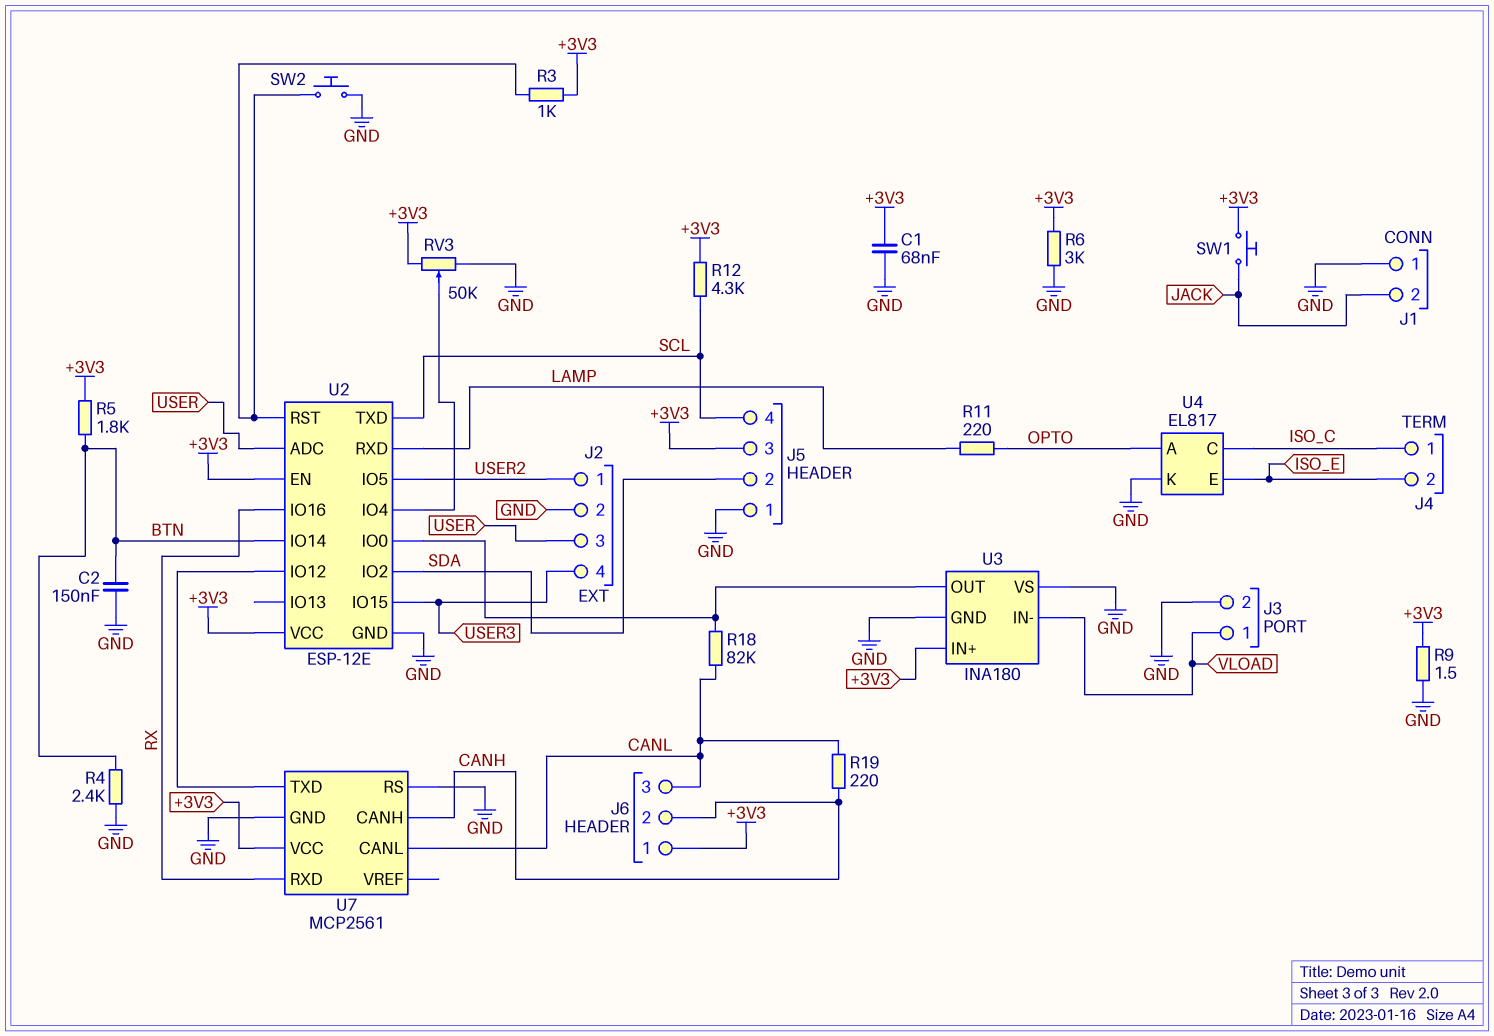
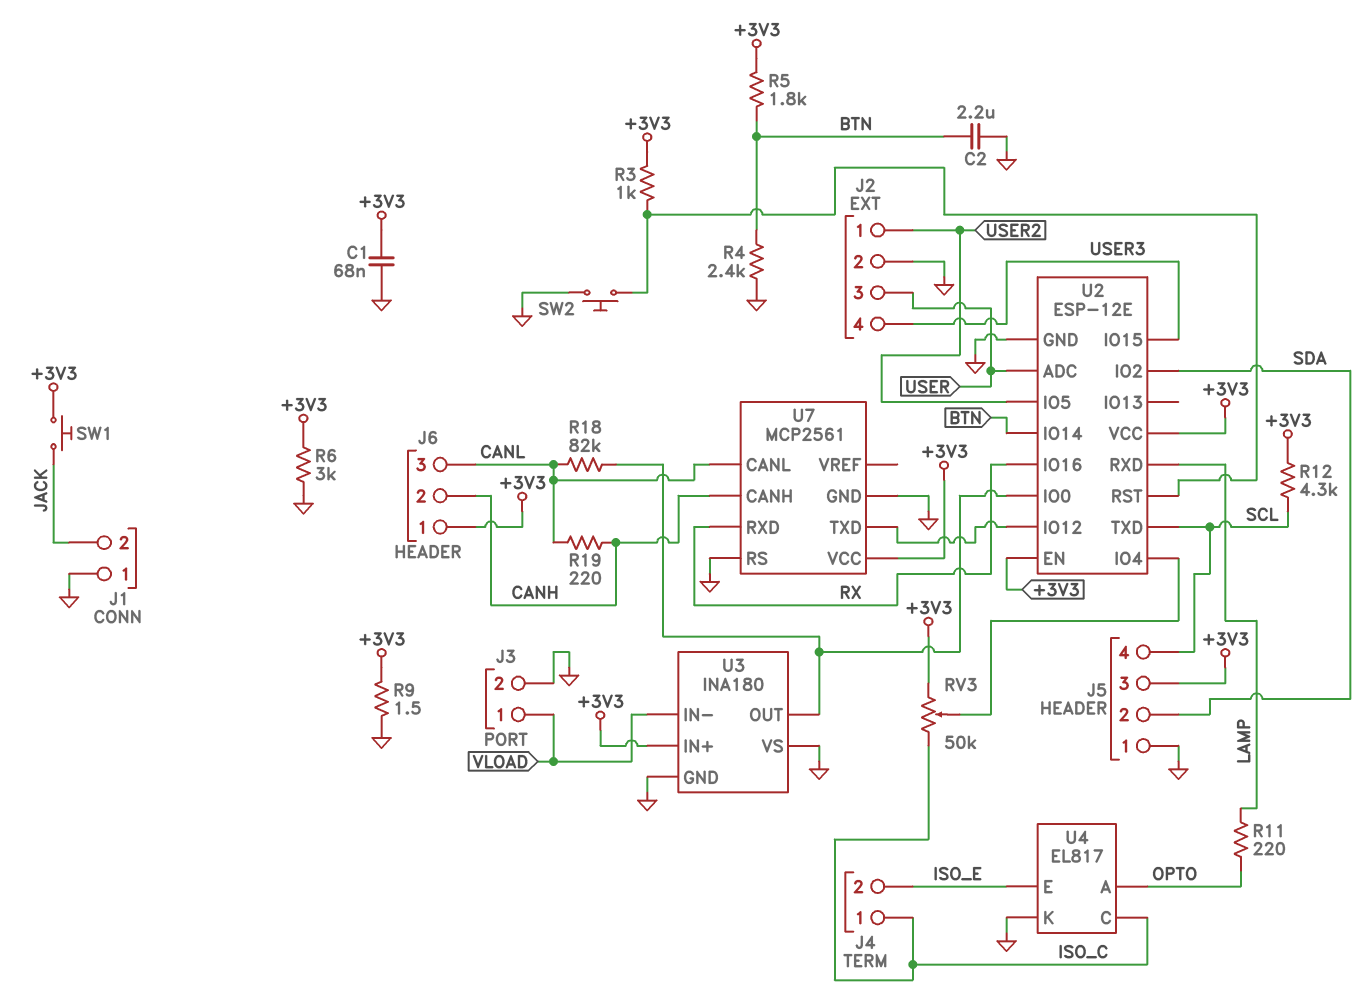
C2: 150nF (BTN, GND) -> 2.2uF (BTN, GND)
RV3: 50k (+3V3, GND, wiper U2/IO4) -> 50k (+3V3, ISO_C, wiper U2/IO4)

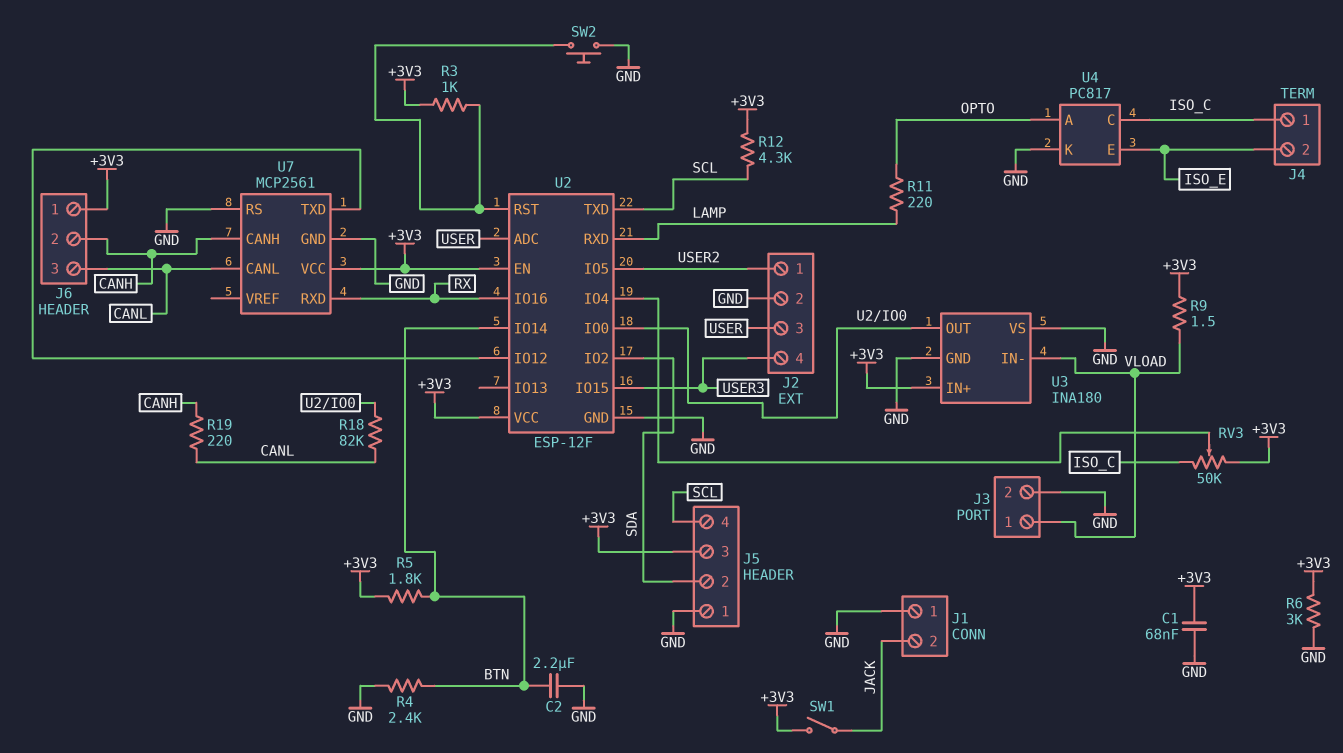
R9: 1.5 (+3V3, GND) -> 1.5 (+3V3, VLOAD)
SW1: button (+3V3, JACK) -> switch (+3V3, JACK)
U2: ESP-12E -> ESP-12F
U4: EL817 -> PC817

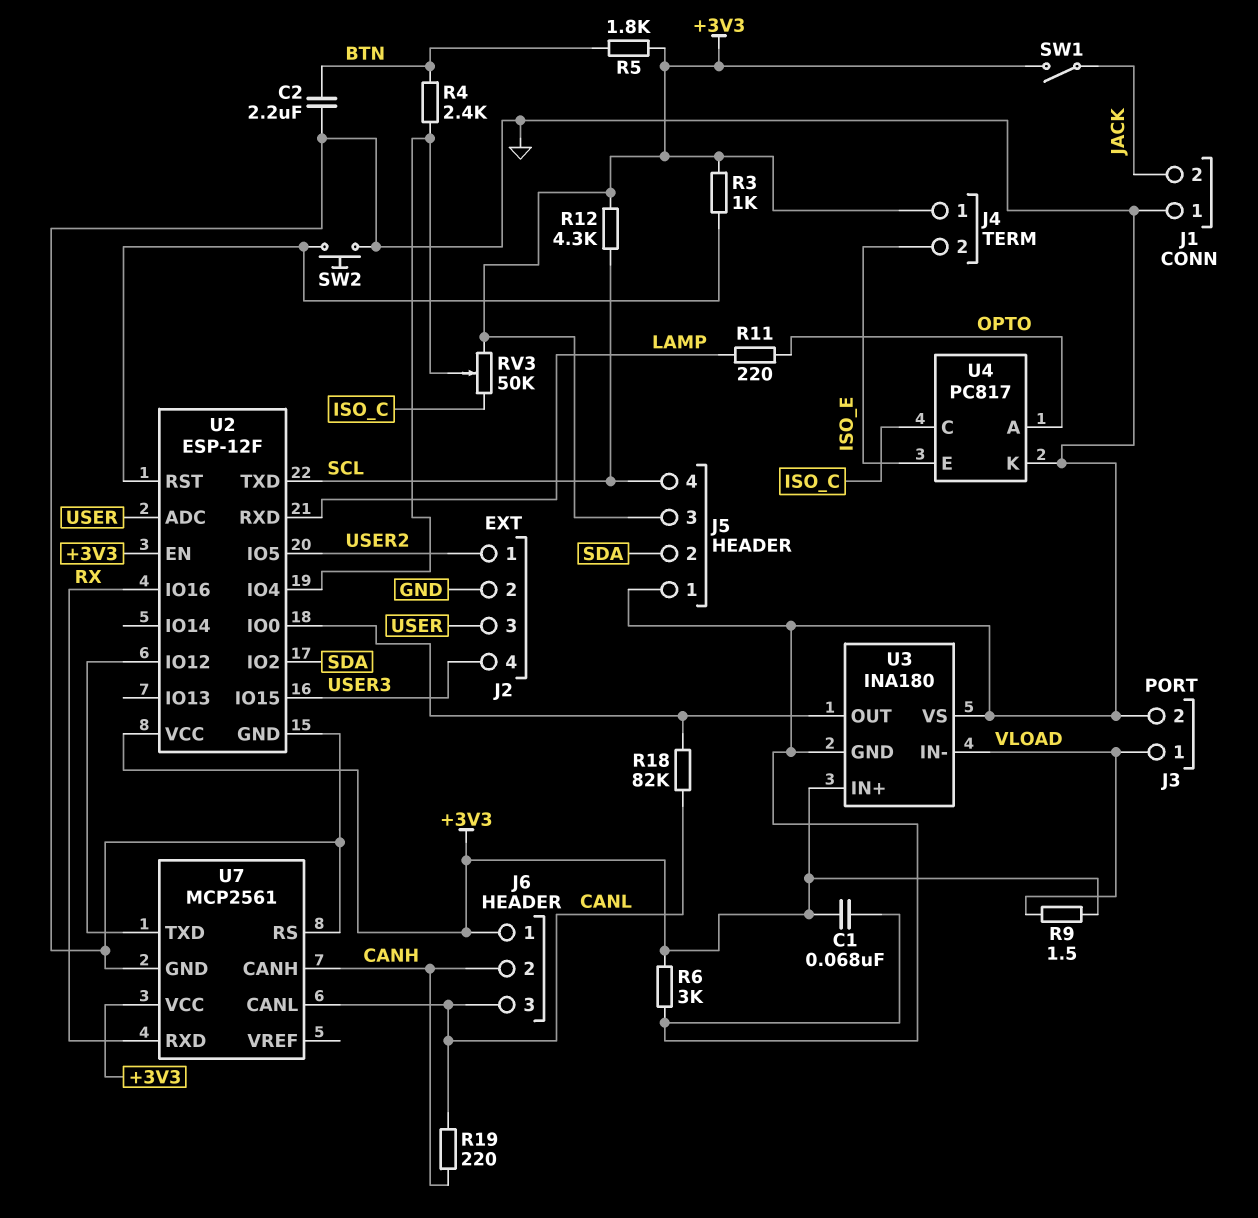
J4 pin 1: ISO_C -> +3V3
R4: 2.4k (BTN, GND) -> 2.4k (BTN, U2/IO4)
U2 pin IO14: BTN -> none

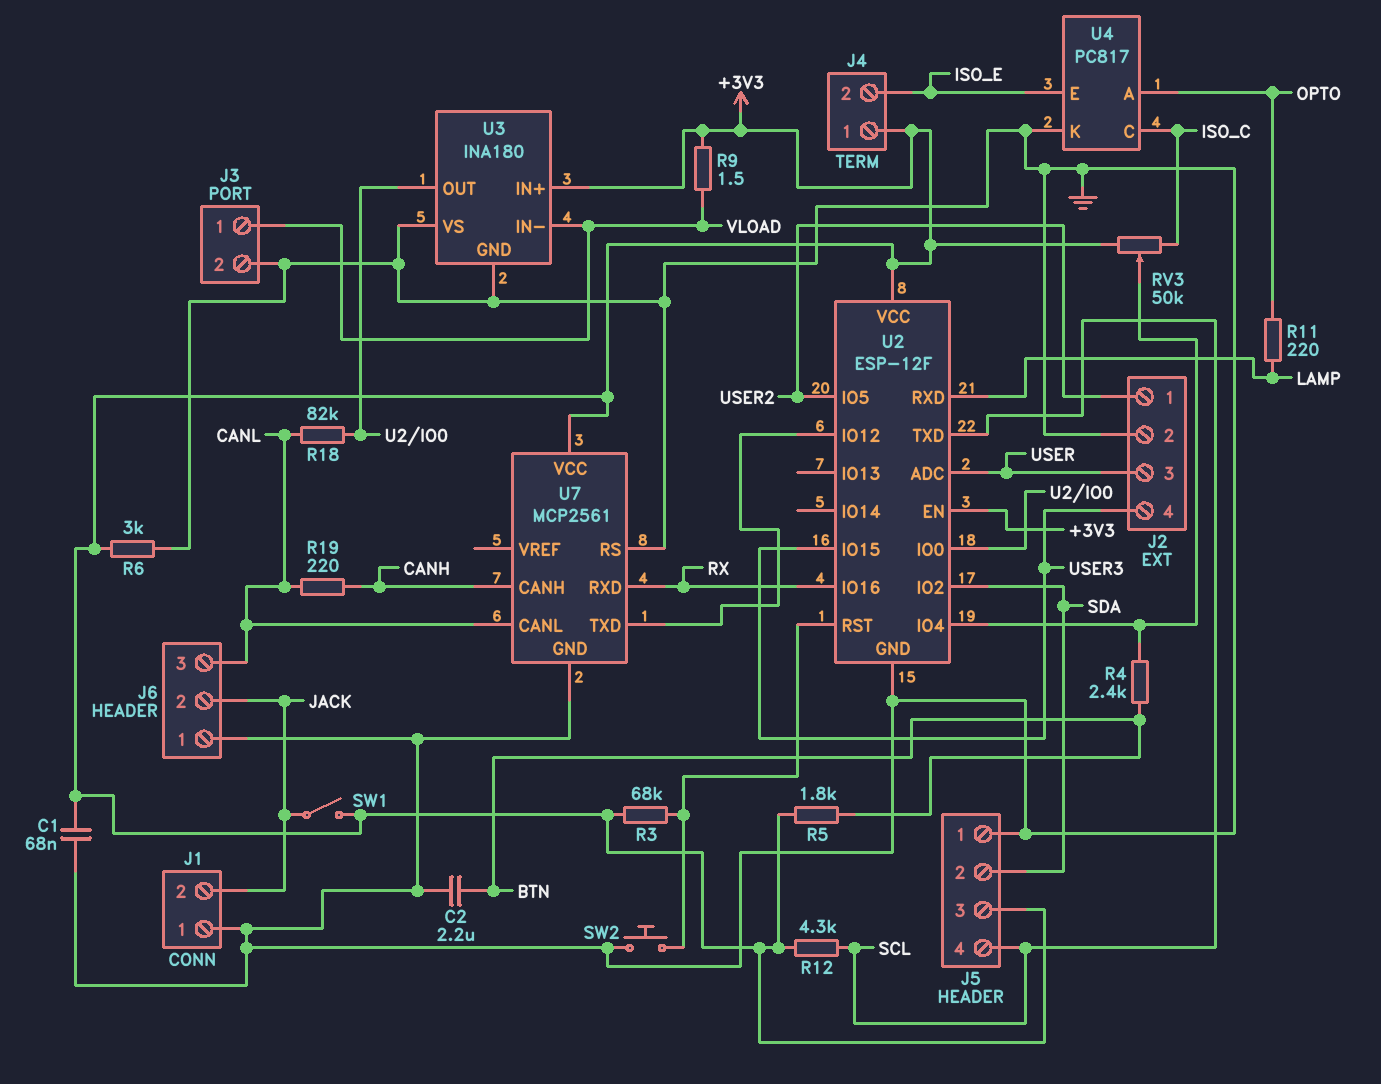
J6 pin 1: +3V3 -> GND
J6 pin 2: CANH -> JACK
R3: 1k (+3V3, U2/RST) -> 68k (+3V3, U2/RST)

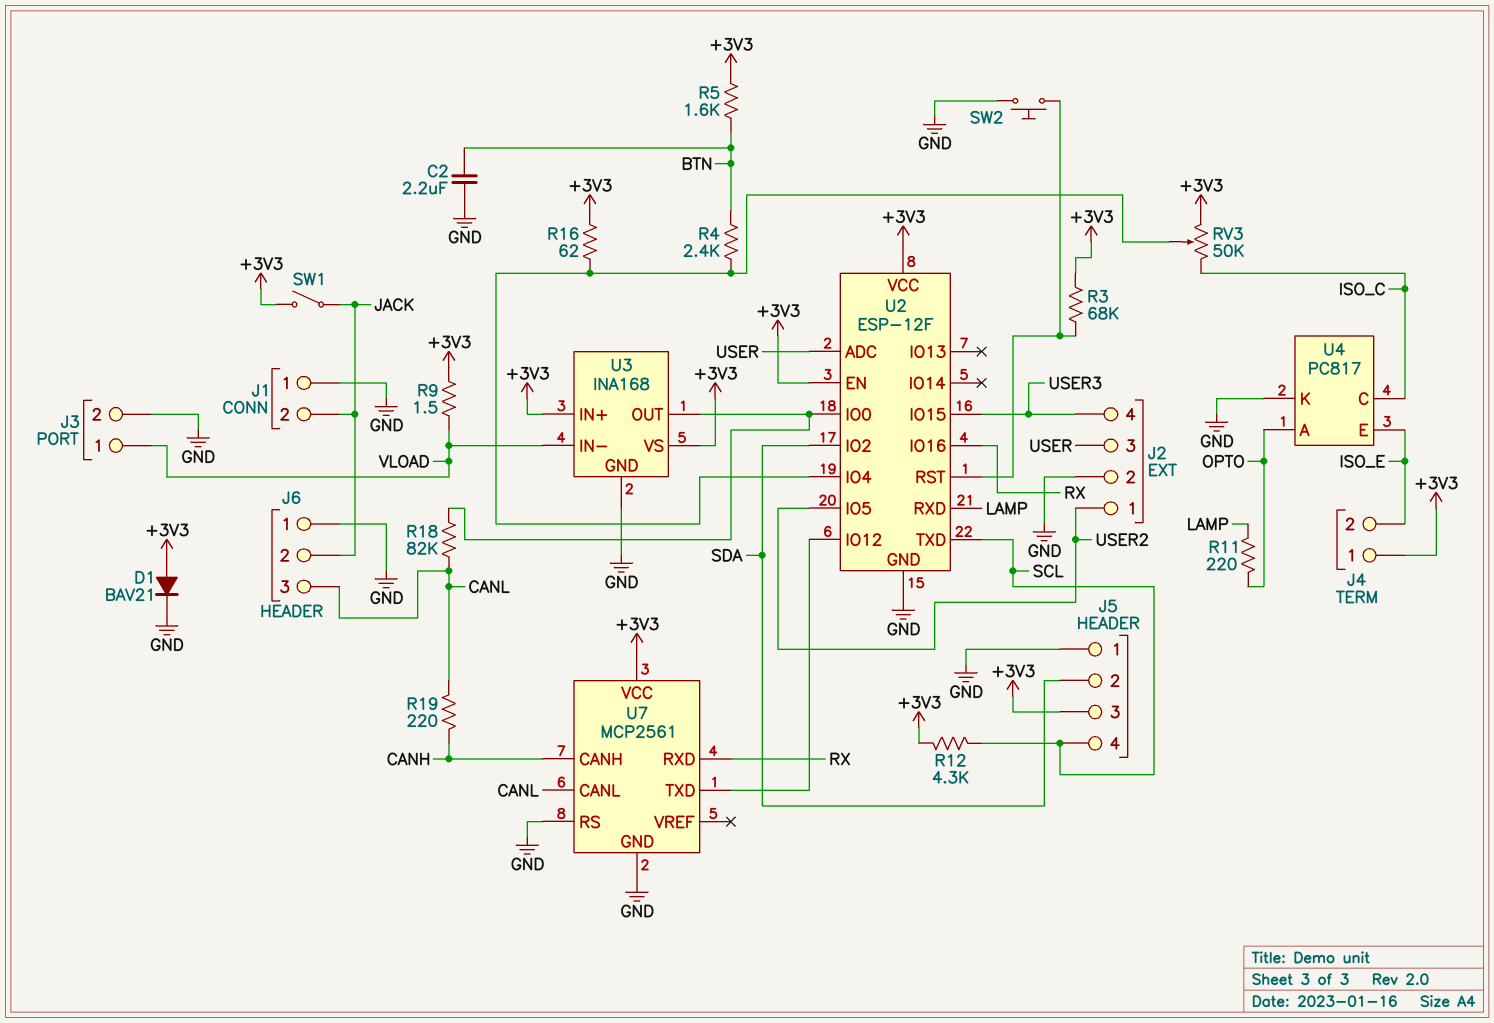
C1: 68nF (+3V3, GND) -> none
D1: none -> diode BAV21 (A +3V3, K GND)
R5: 1.8k (+3V3, BTN) -> 1.6k (+3V3, BTN)
R6: 3k (+3V3, GND) -> none
R16: none -> 62 (+3V3, U2/IO4)
U3: INA180 -> INA168
U3 pin VS: GND -> +3V3

